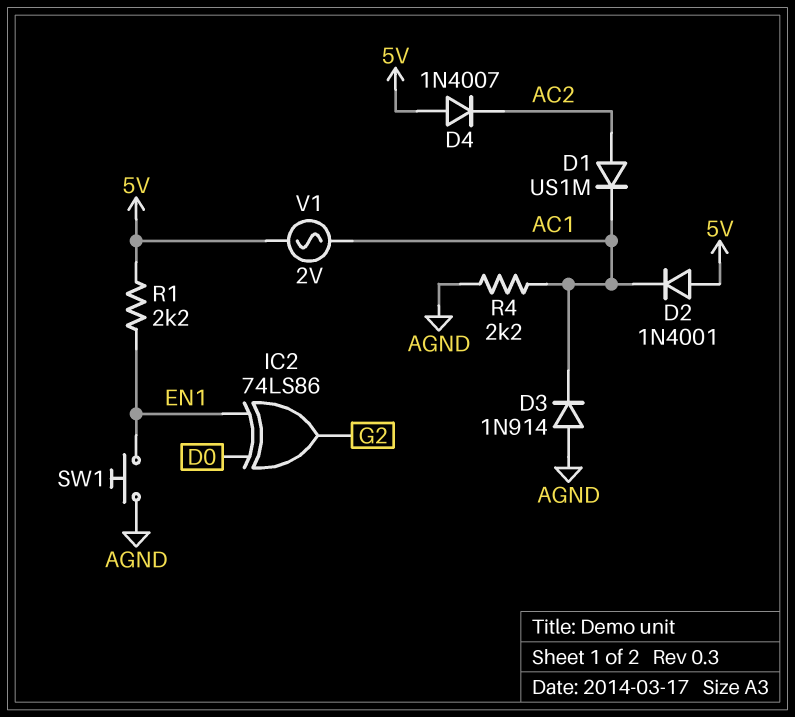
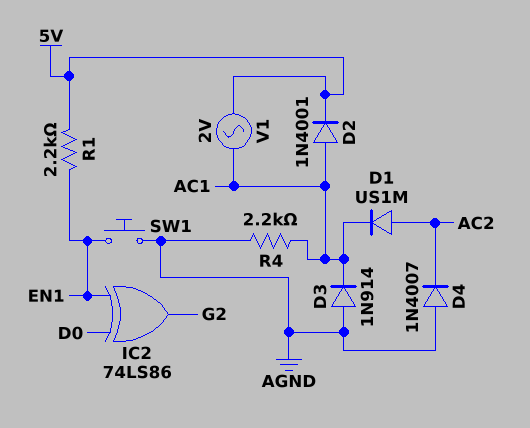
D2: diode 1N4001 (A 5V, K AC1) -> diode 1N4001 (A AC1, K 5V)
D4: diode 1N4007 (A 5V, K AC2) -> diode 1N4007 (A AGND, K AC2)

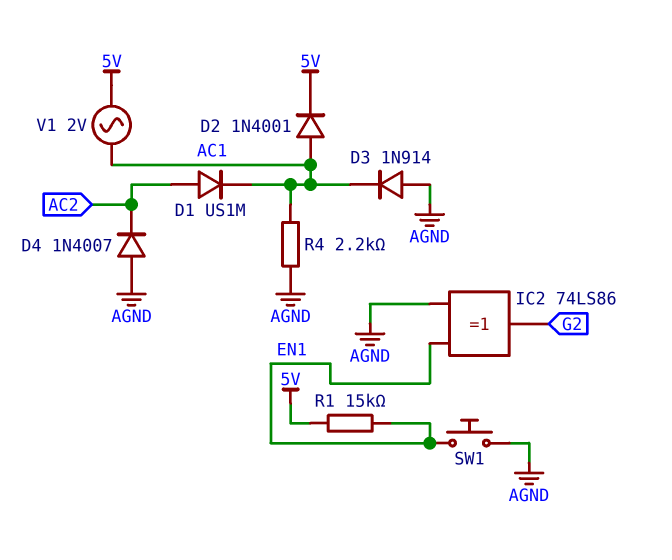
IC2: XOR 74LS86 (in D0, in EN1, out G2) -> XOR 74LS86 (in AGND, in EN1, out G2)
R1: 2.2k (5V, EN1) -> 15k (5V, EN1)

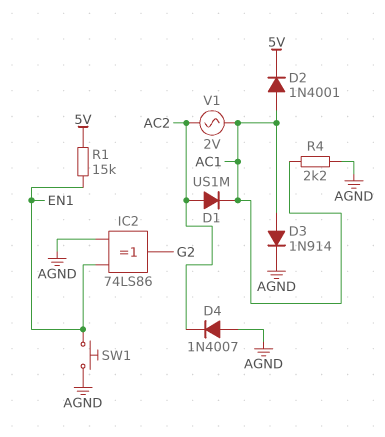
D3: diode 1N914 (A AGND, K AC1) -> diode 1N914 (A AC1, K AGND)
V1: AC 2V (5V, AC1) -> AC 2V (AC1, AC2)

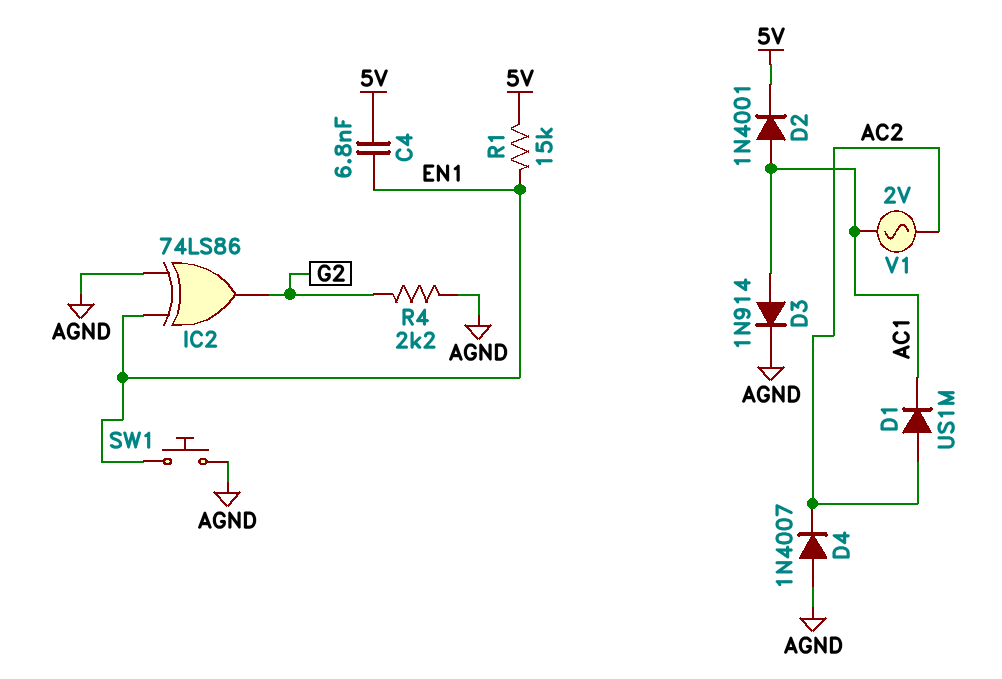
C4: none -> 6.8nF (5V, EN1)
R4: 2.2k (AC1, AGND) -> 2.2k (AGND, G2)

